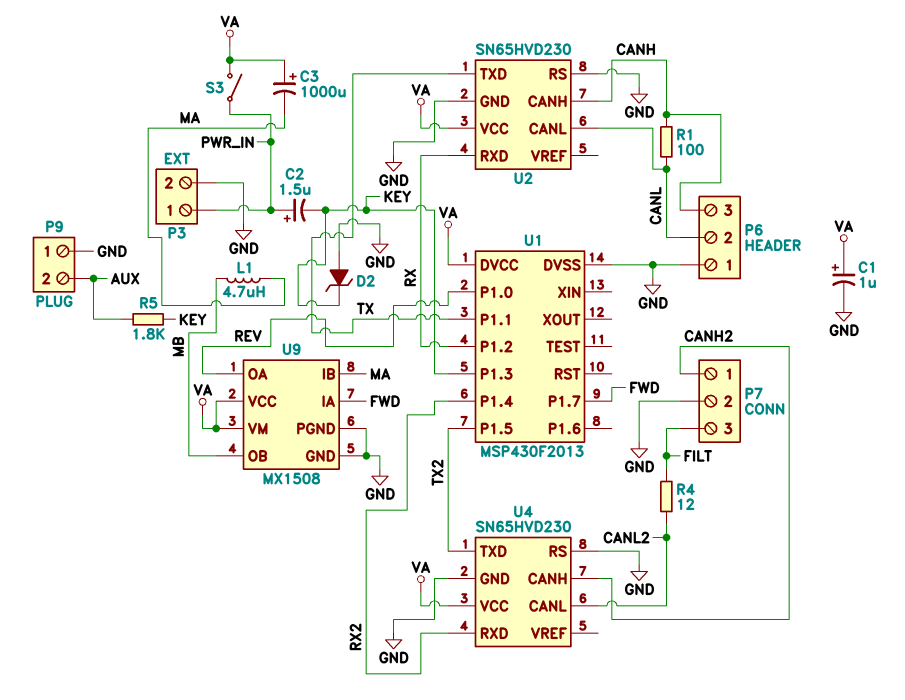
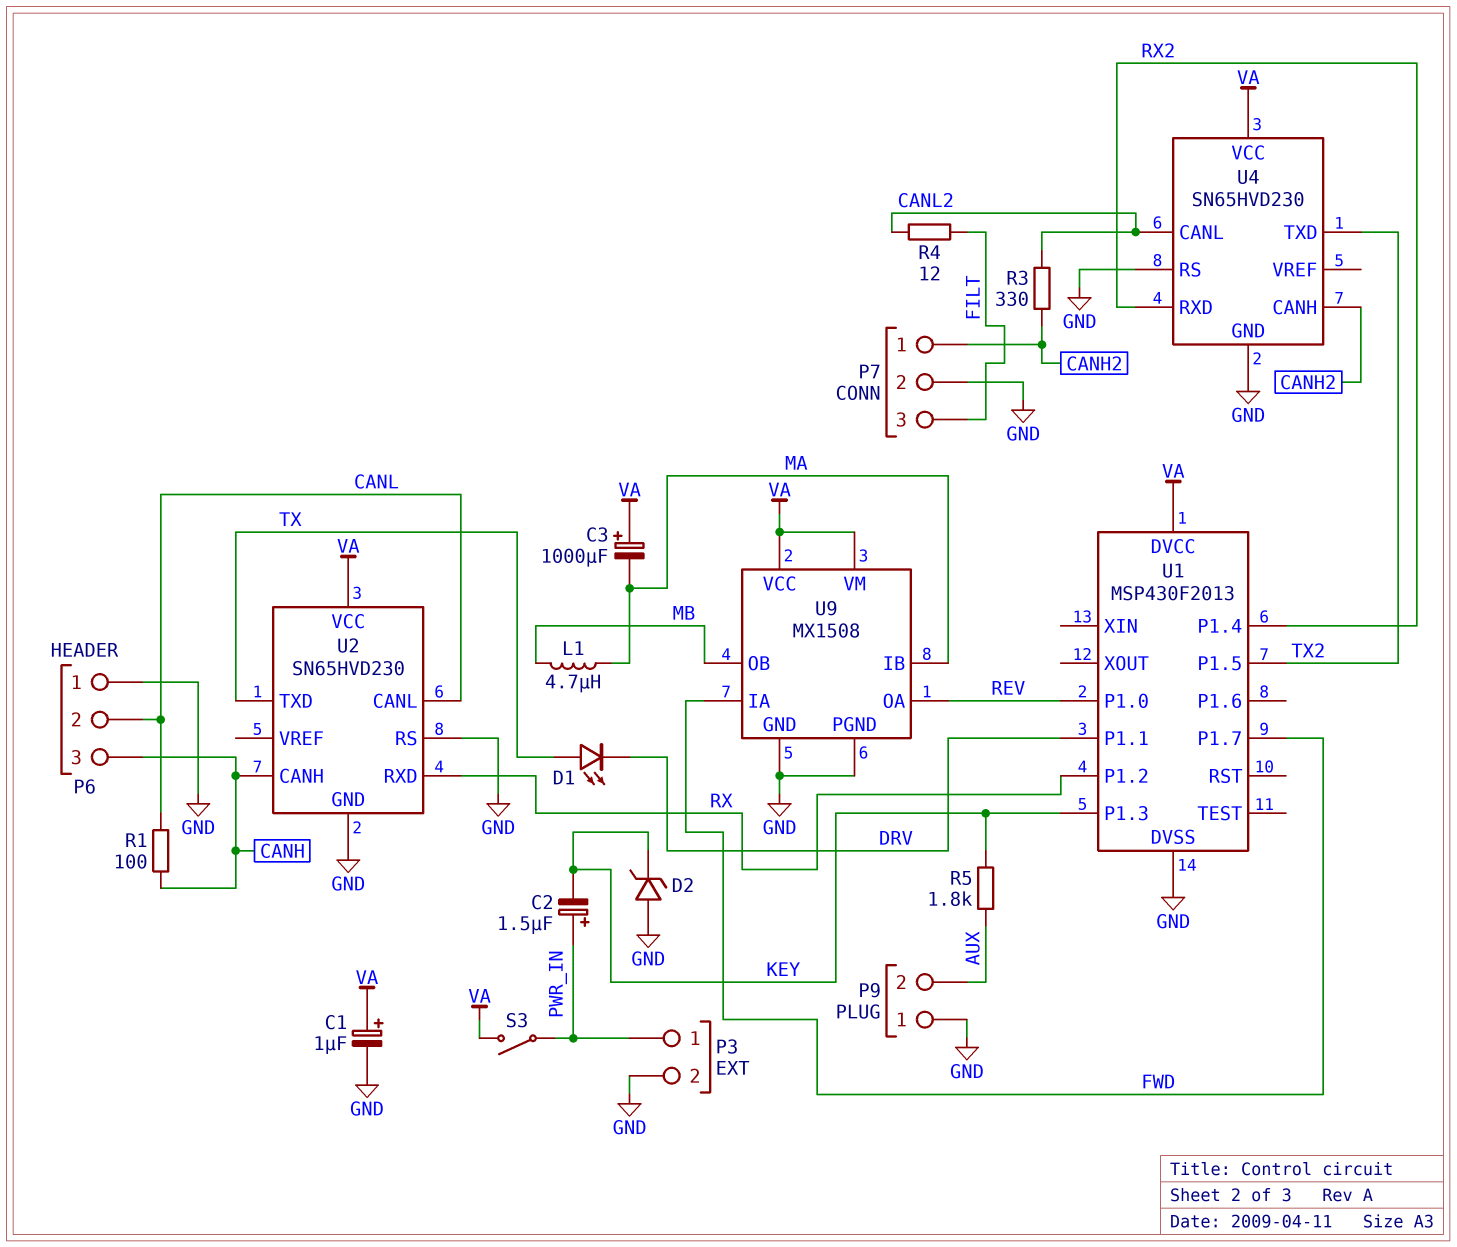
D1: none -> LED (A TX, K DRV)
R3: none -> 330 (CANH2, CANL2)
U1 pin P1.1: TX -> DRV

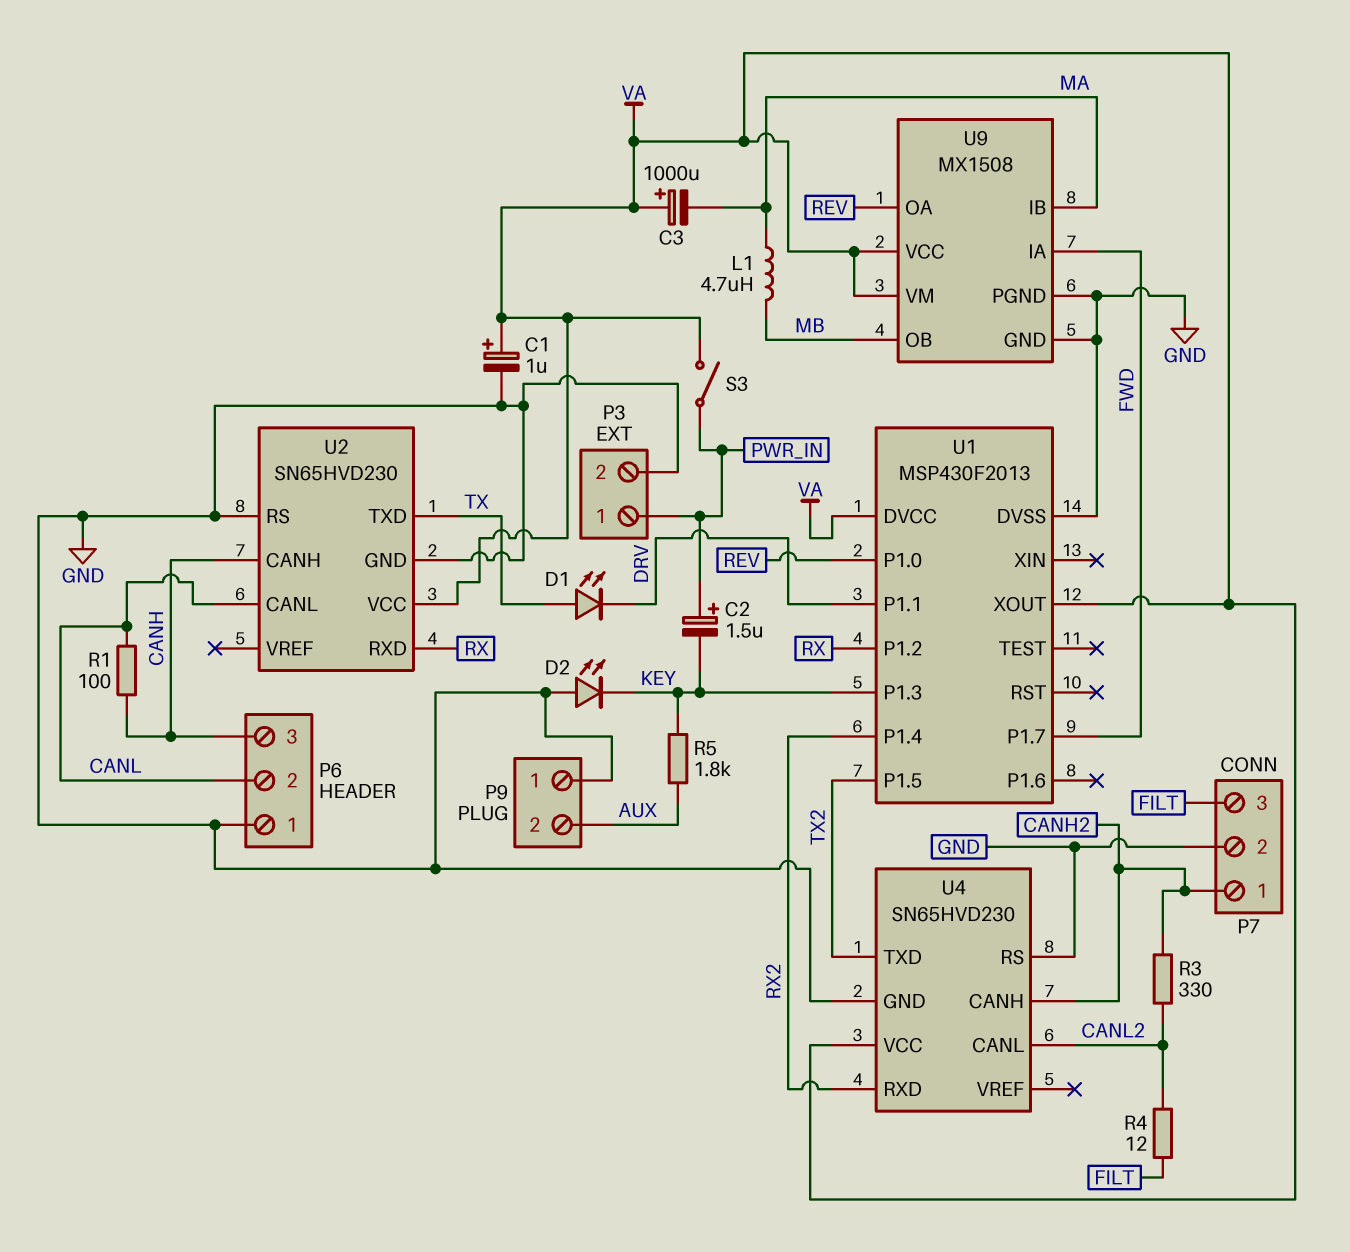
D2: zener (A GND, K KEY) -> LED (A GND, K KEY)
U1 pin XOUT: none -> VA

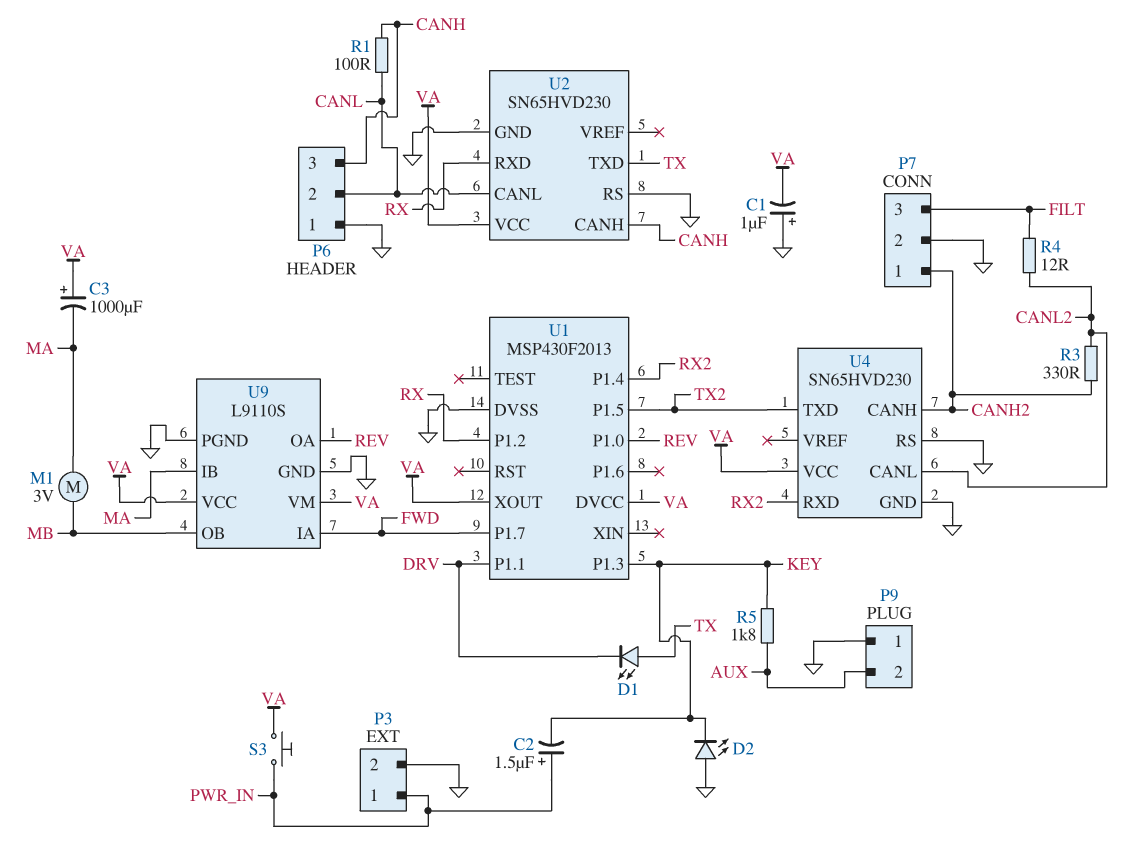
C1: 1uF (plus VA, minus GND) -> 1uF (plus GND, minus VA)
L1: 4.7uH (MA, MB) -> none
M1: none -> motor 3V (MA, MB)
S3: switch (PWR_IN, VA) -> button (PWR_IN, VA)
U9: MX1508 -> L9110S

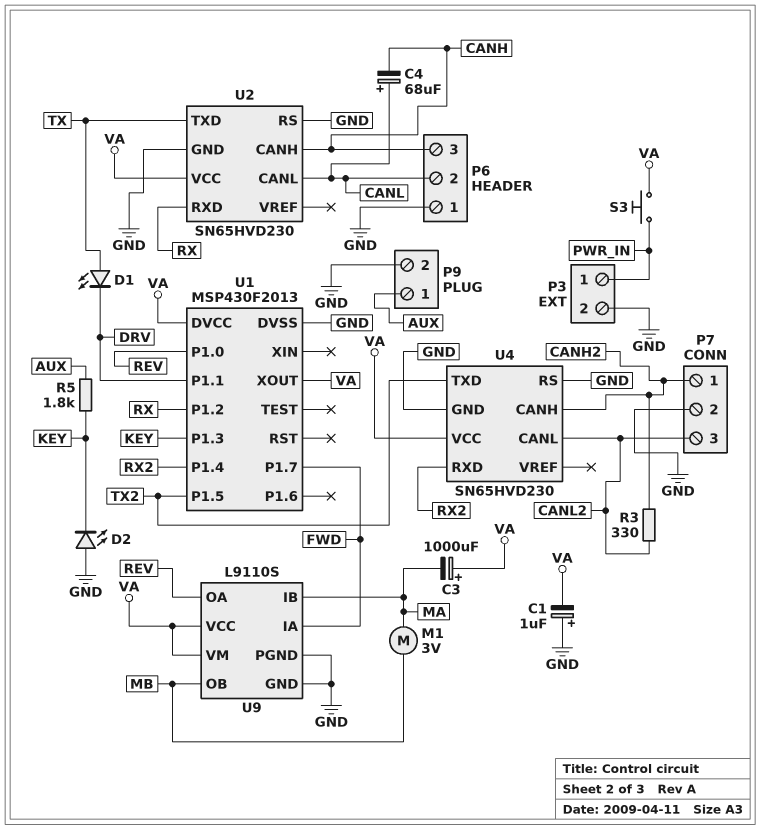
C2: 1.5uF (plus PWR_IN, minus KEY) -> none
C4: none -> 68uF (plus CANL, minus CANH)
P7 pin 3: FILT -> CANL2
P9 pin 1: GND -> AUX
P9 pin 2: AUX -> GND
R1: 100 (CANH, CANL) -> none
R4: 12 (CANL2, FILT) -> none

